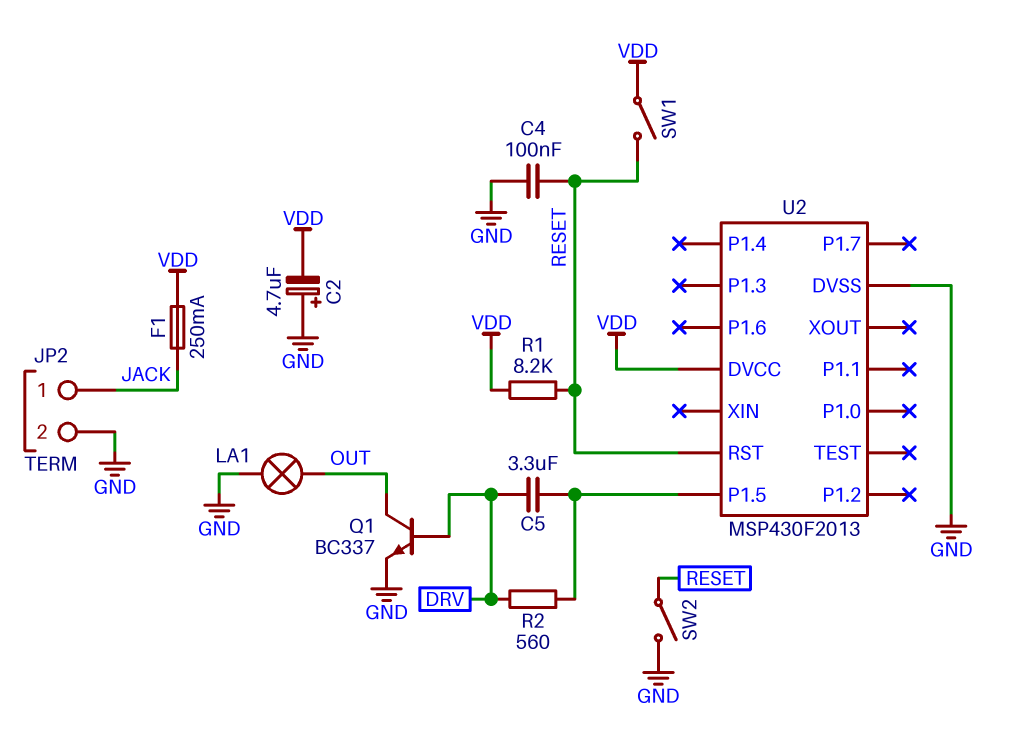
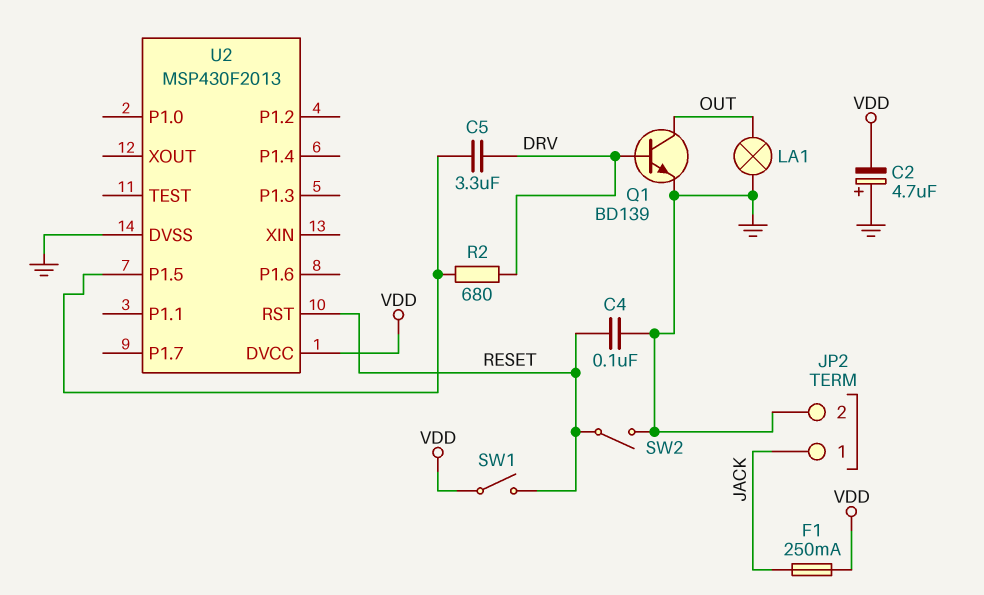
Q1: NPN BC337 (B DRV, C OUT, E GND) -> NPN BD139 (B DRV, C OUT, E GND)
R1: 8.2k (RESET, VDD) -> none
R2: 560 (DRV, U2/P1.5) -> 680 (DRV, U2/P1.5)

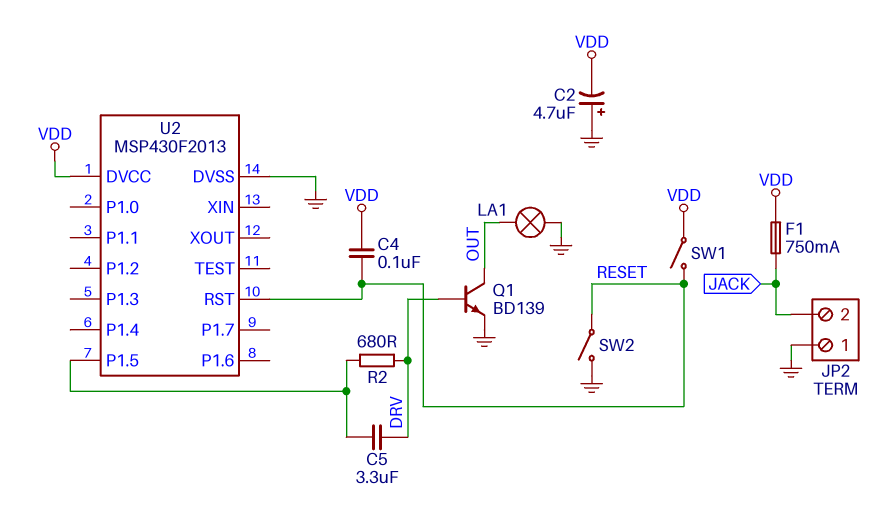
C4: 100nF (GND, RESET) -> 100nF (RESET, VDD)
F1: 250mA (JACK, VDD) -> 750mA (JACK, VDD)
JP2 pin 1: JACK -> GND
JP2 pin 2: GND -> JACK

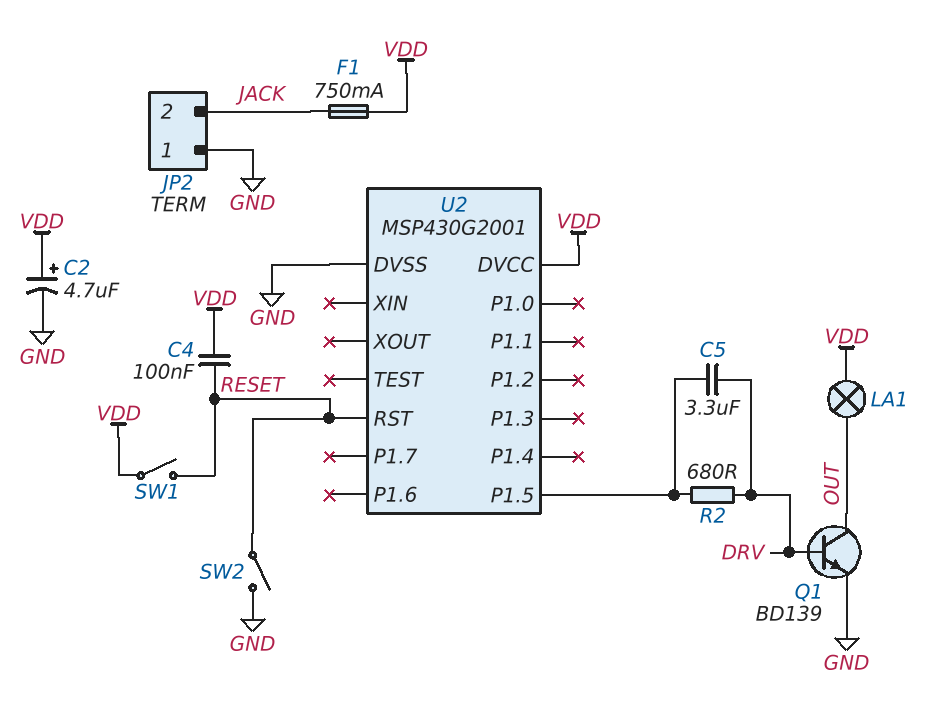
C2: 4.7uF (plus GND, minus VDD) -> 4.7uF (plus VDD, minus GND)
LA1: lamp (GND, OUT) -> lamp (OUT, VDD)
U2: MSP430F2013 -> MSP430G2001

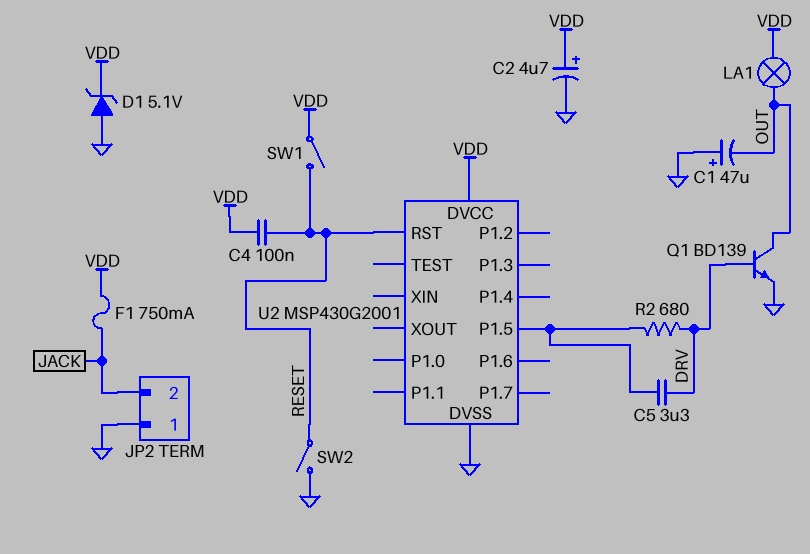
C1: none -> 47uF (plus GND, minus OUT)
D1: none -> zener 5.1V (A GND, K VDD)

